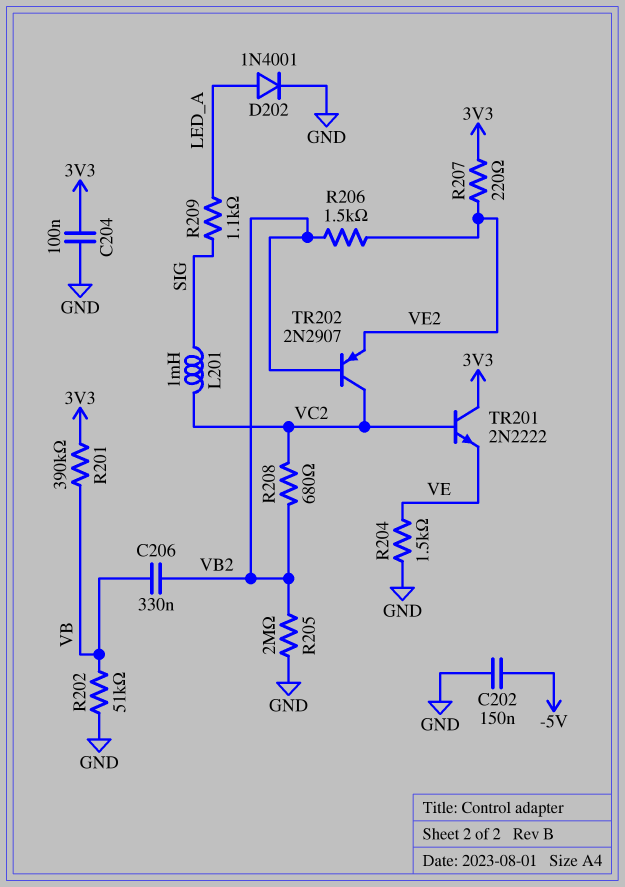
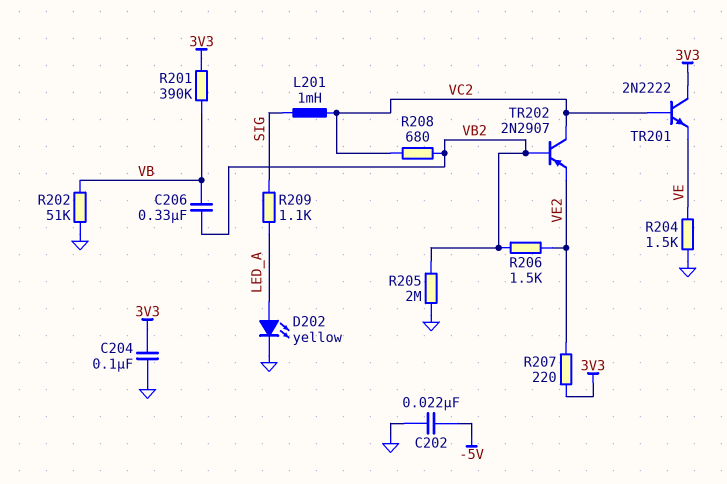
C202: 150nF (-5V, GND) -> 22nF (-5V, GND)
D202: diode 1N4001 (A LED_A, K GND) -> LED yellow (A LED_A, K GND)

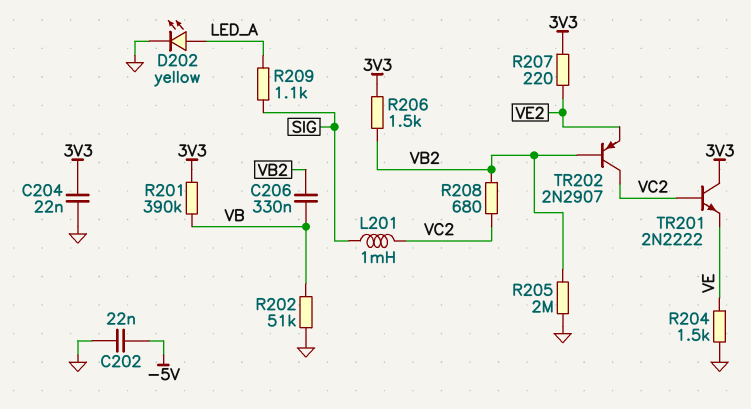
C204: 100nF (3V3, GND) -> 22nF (3V3, GND)
R206: 1.5k (VB2, VE2) -> 1.5k (3V3, VB2)

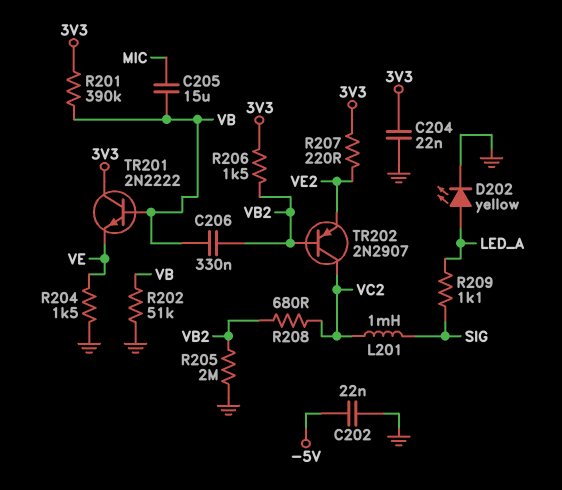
C205: none -> 15uF (MIC, VB)
TR201: NPN 2N2222 (B VC2, C 3V3, E VE) -> NPN 2N2222 (B VB, C 3V3, E VE)

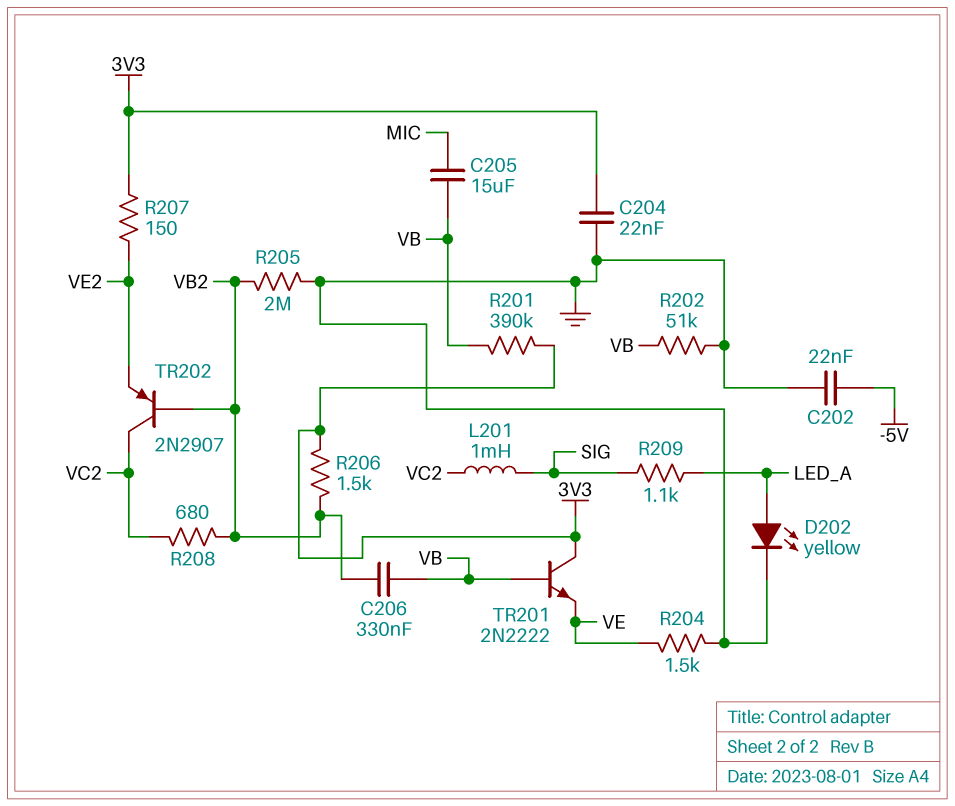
R207: 220 (3V3, VE2) -> 150 (3V3, VE2)

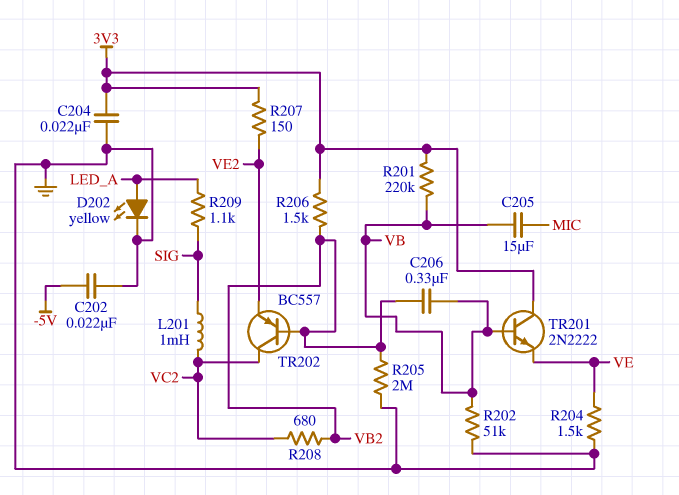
R201: 390k (3V3, VB) -> 220k (3V3, VB)
TR202: PNP 2N2907 (B VB2, C VC2, E VE2) -> PNP BC557 (B VB2, C VC2, E VE2)

